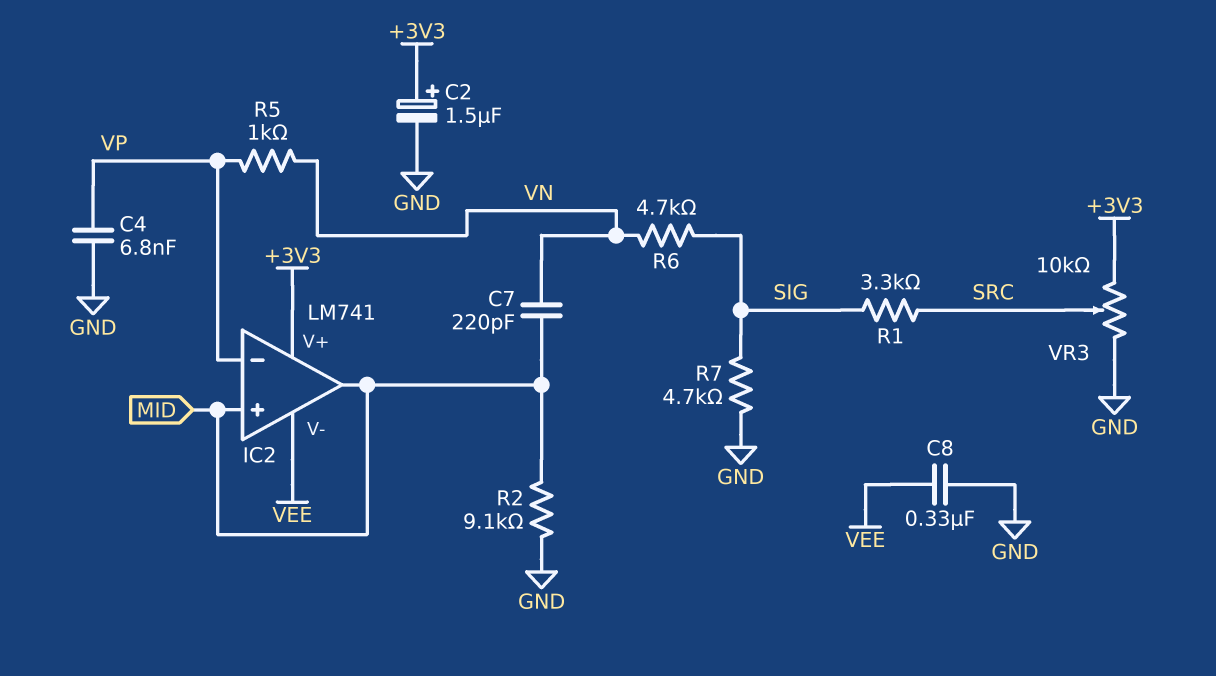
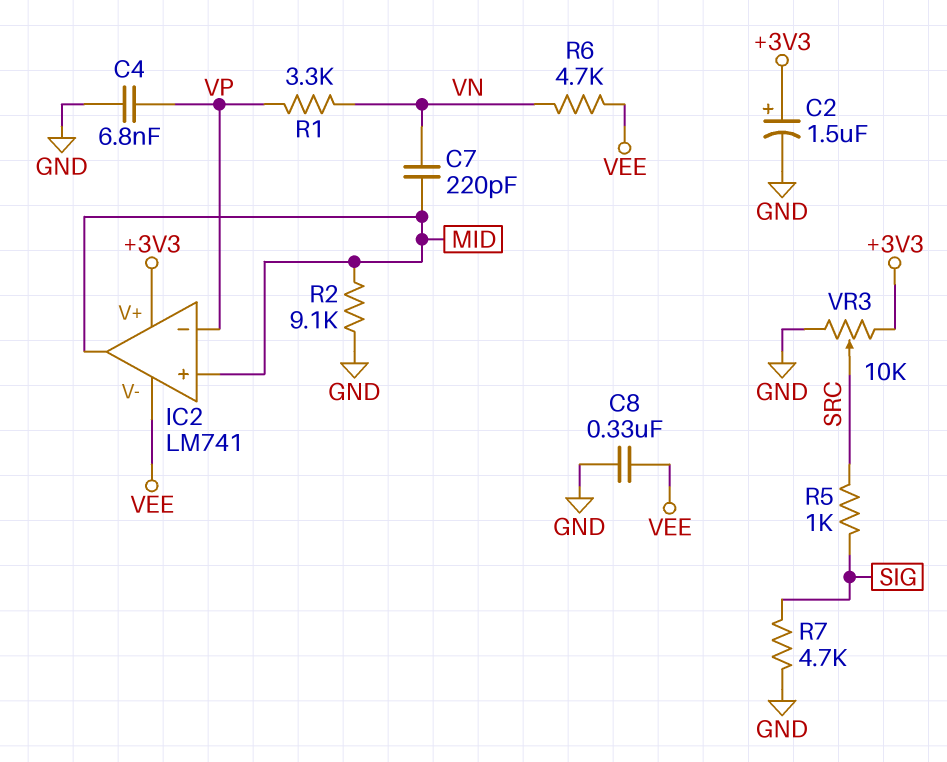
R1: 3.3k (SIG, SRC) -> 3.3k (VN, VP)
R5: 1k (VN, VP) -> 1k (SIG, SRC)
R6: 4.7k (SIG, VN) -> 4.7k (VEE, VN)

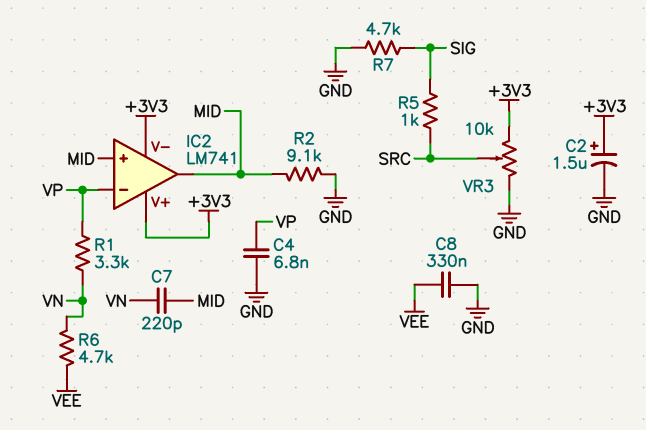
IC2 pin V-: VEE -> +3V3

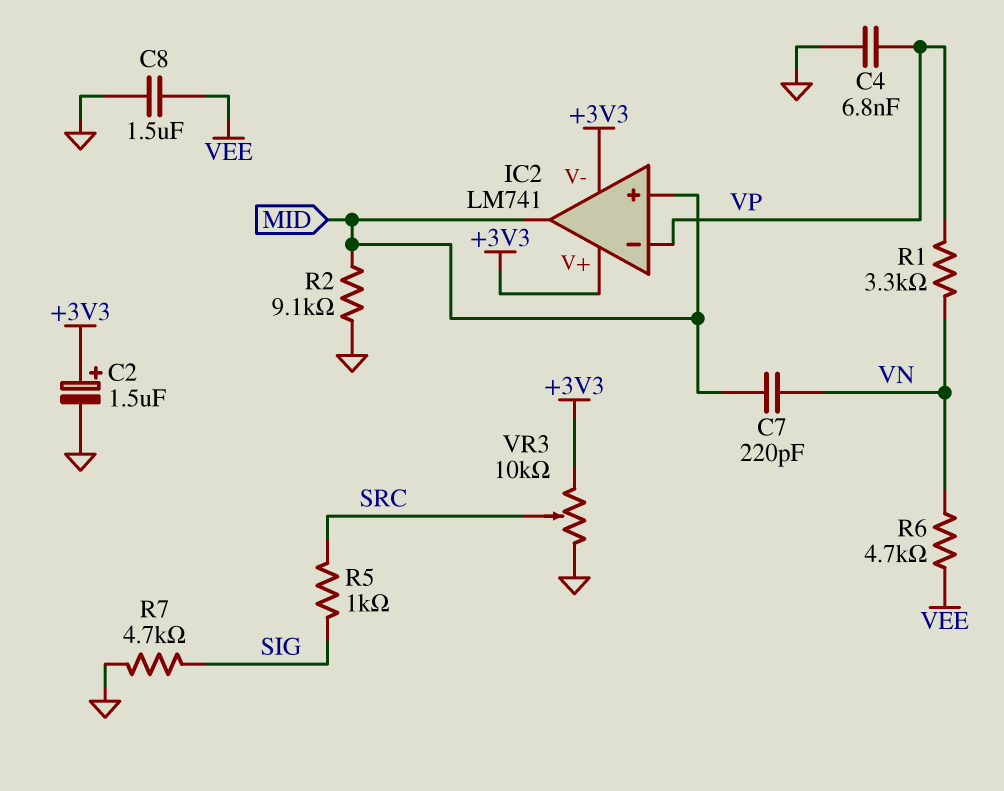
C8: 330nF (GND, VEE) -> 1.5uF (GND, VEE)

